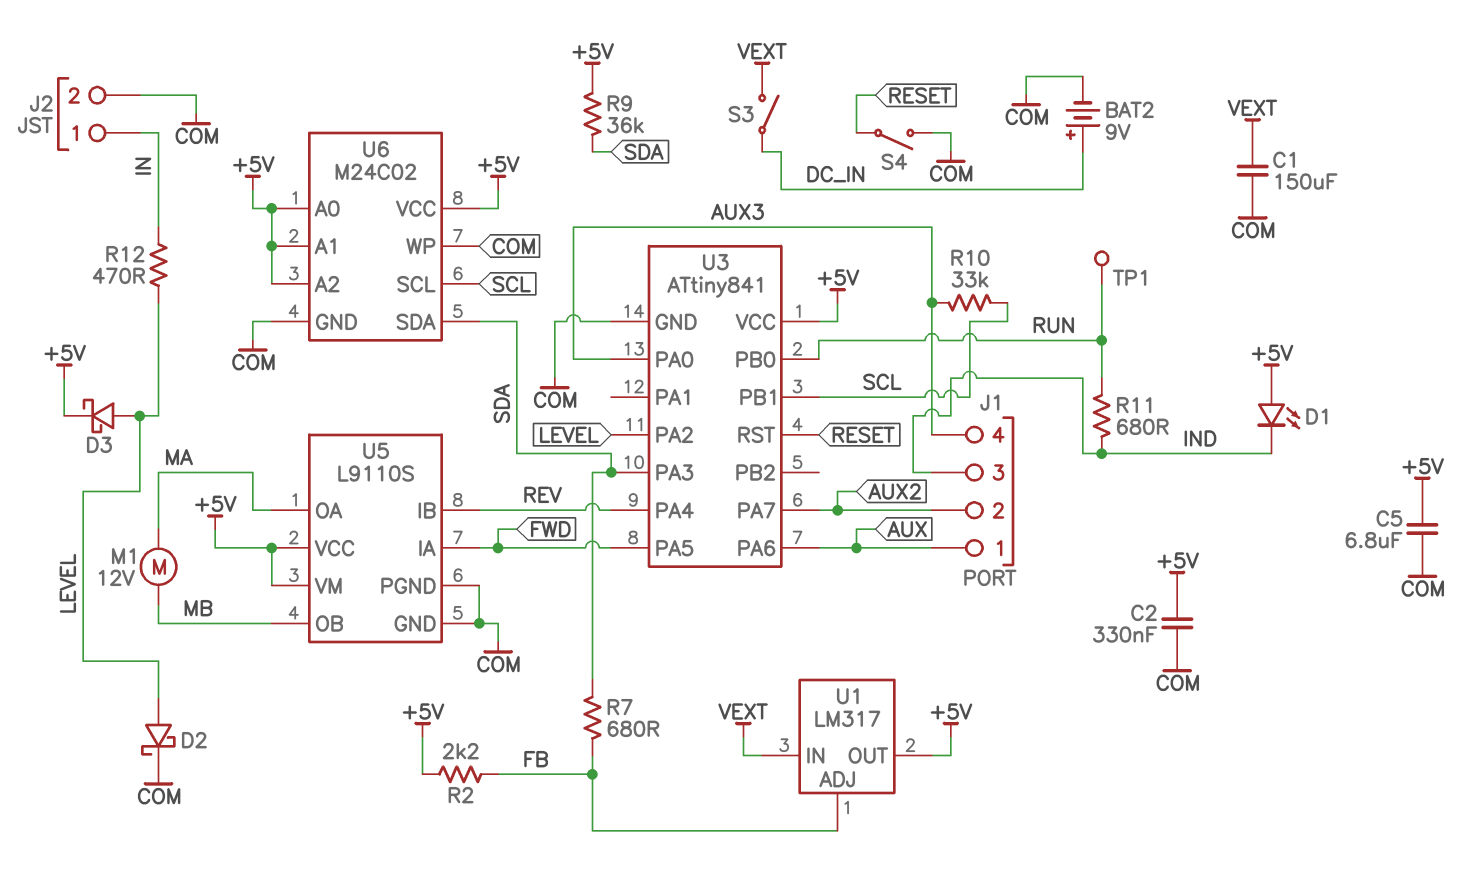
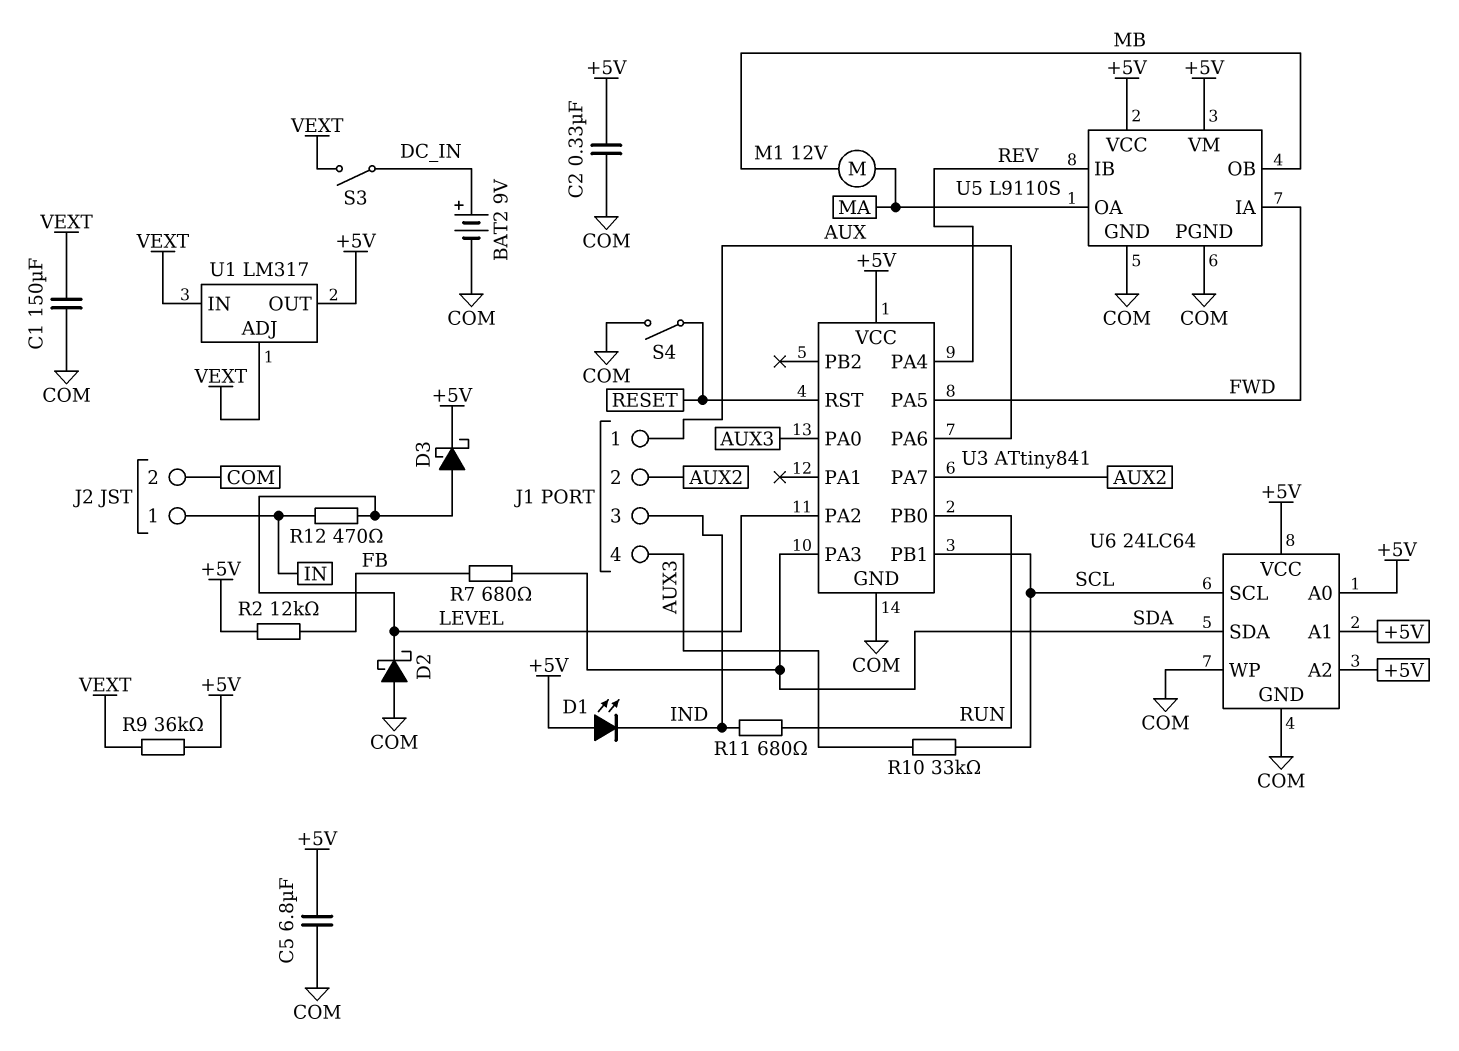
D2: schottky (A LEVEL, K COM) -> schottky (A COM, K LEVEL)
R2: 2.2k (+5V, FB) -> 12k (+5V, FB)
R9: 36k (+5V, SDA) -> 36k (+5V, VEXT)
TP1: test point (RUN) -> none
U1 pin ADJ: FB -> VEXT
U6: M24C02 -> 24LC64

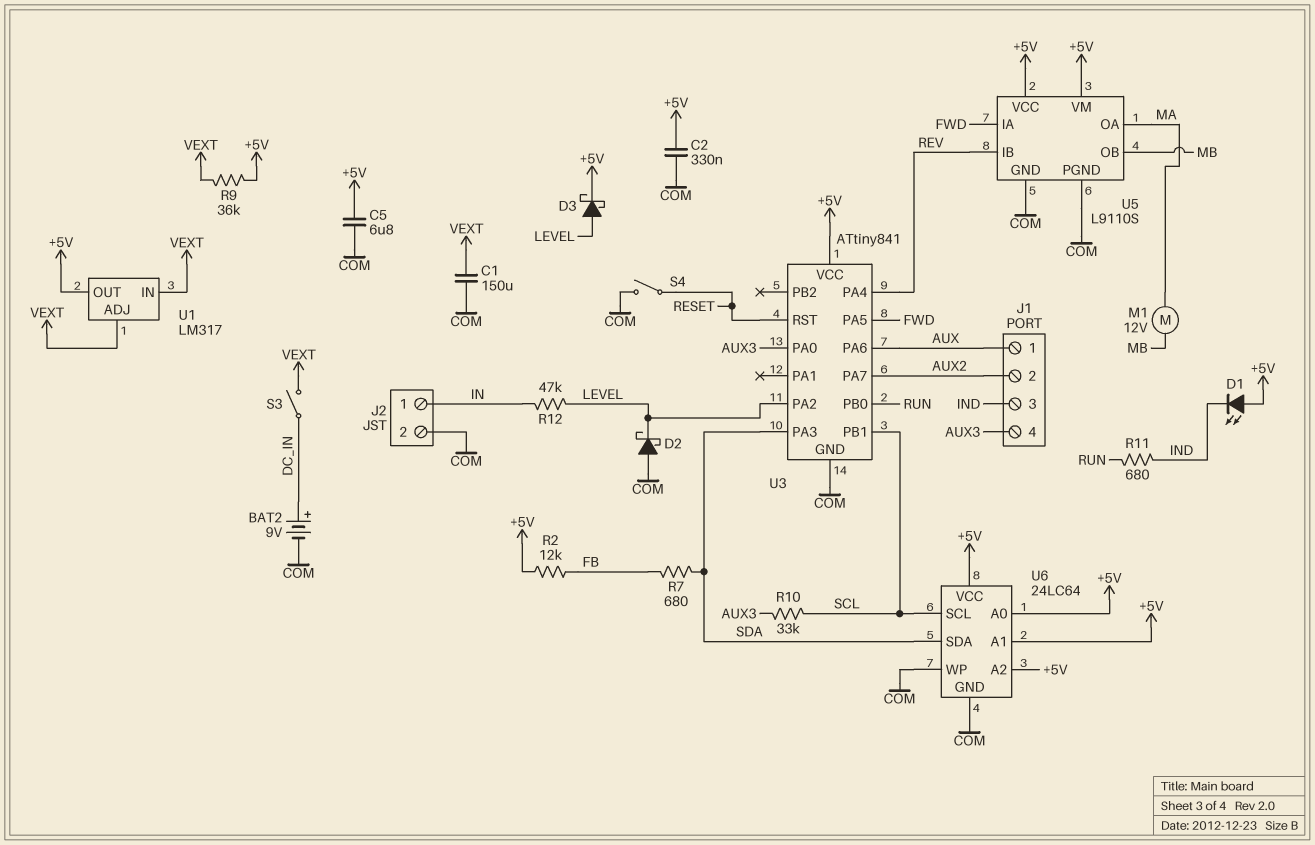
R12: 470 (IN, LEVEL) -> 47k (IN, LEVEL)

